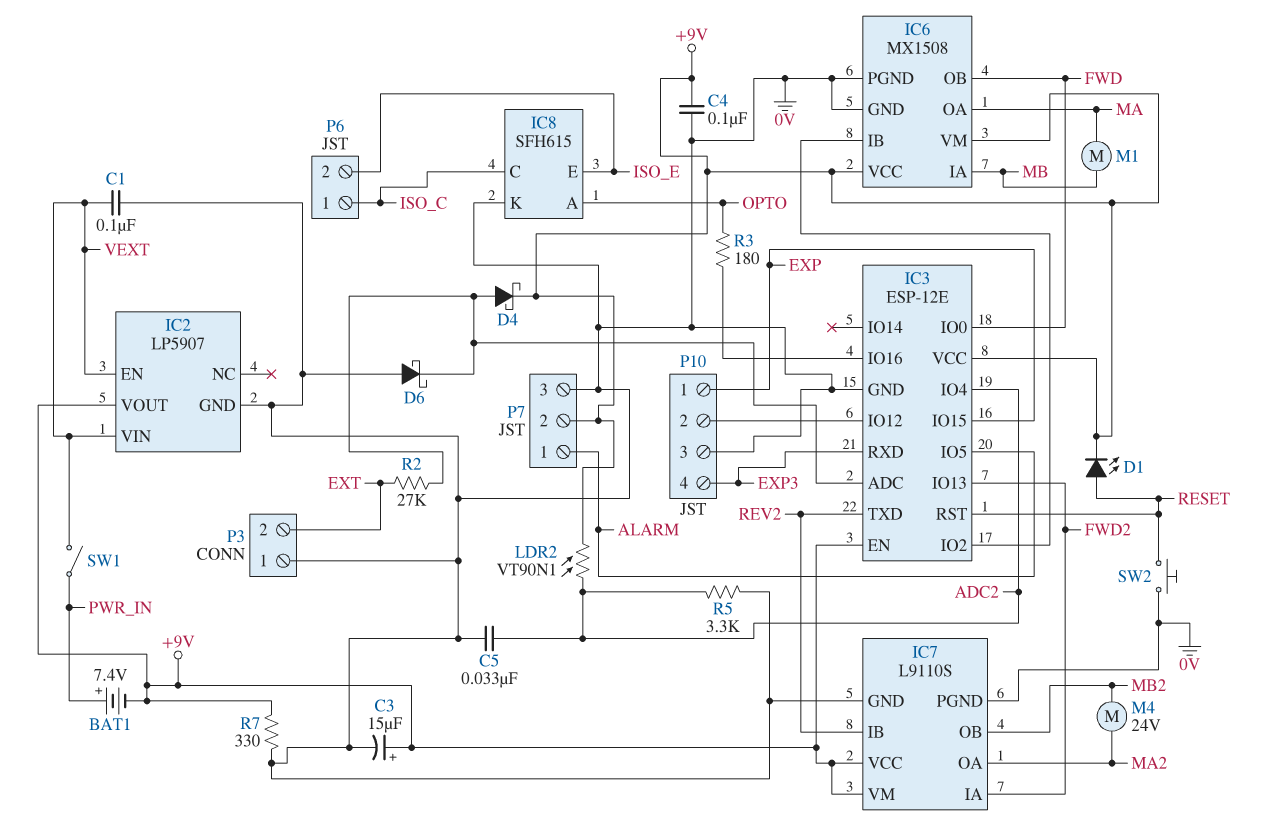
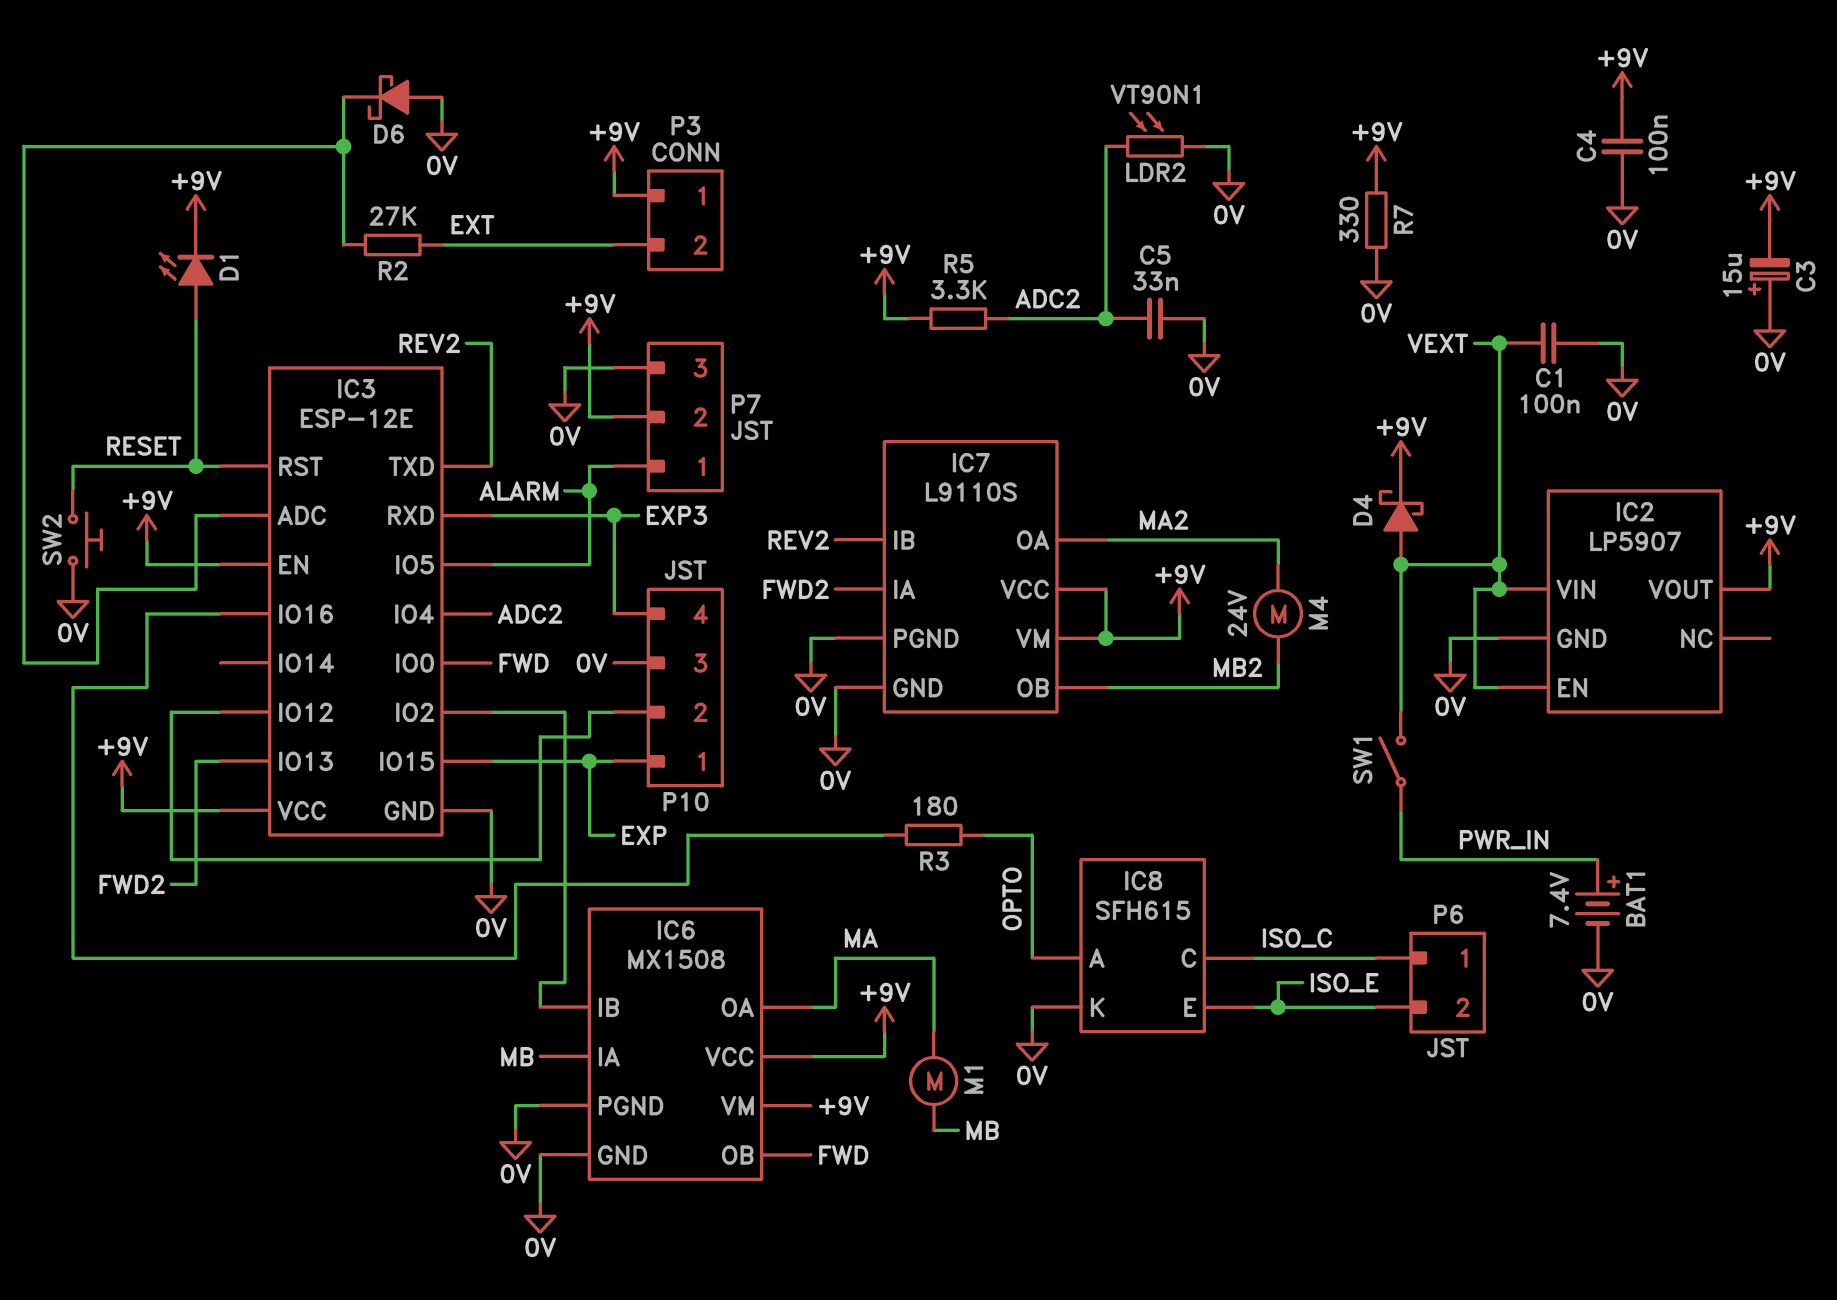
BAT1: 7.4V (plus PWR_IN, minus +9V) -> 7.4V (plus PWR_IN, minus 0V)
C3: 15uF (plus +9V, minus 0V) -> 15uF (plus 0V, minus +9V)
D4: schottky (A IC3/ADC, K +9V) -> schottky (A VEXT, K +9V)
LDR2: VT90N1 (+9V, ADC2) -> VT90N1 (0V, ADC2)
P3 pin 1: 0V -> +9V
R5: 3.3k (0V, ADC2) -> 3.3k (+9V, ADC2)

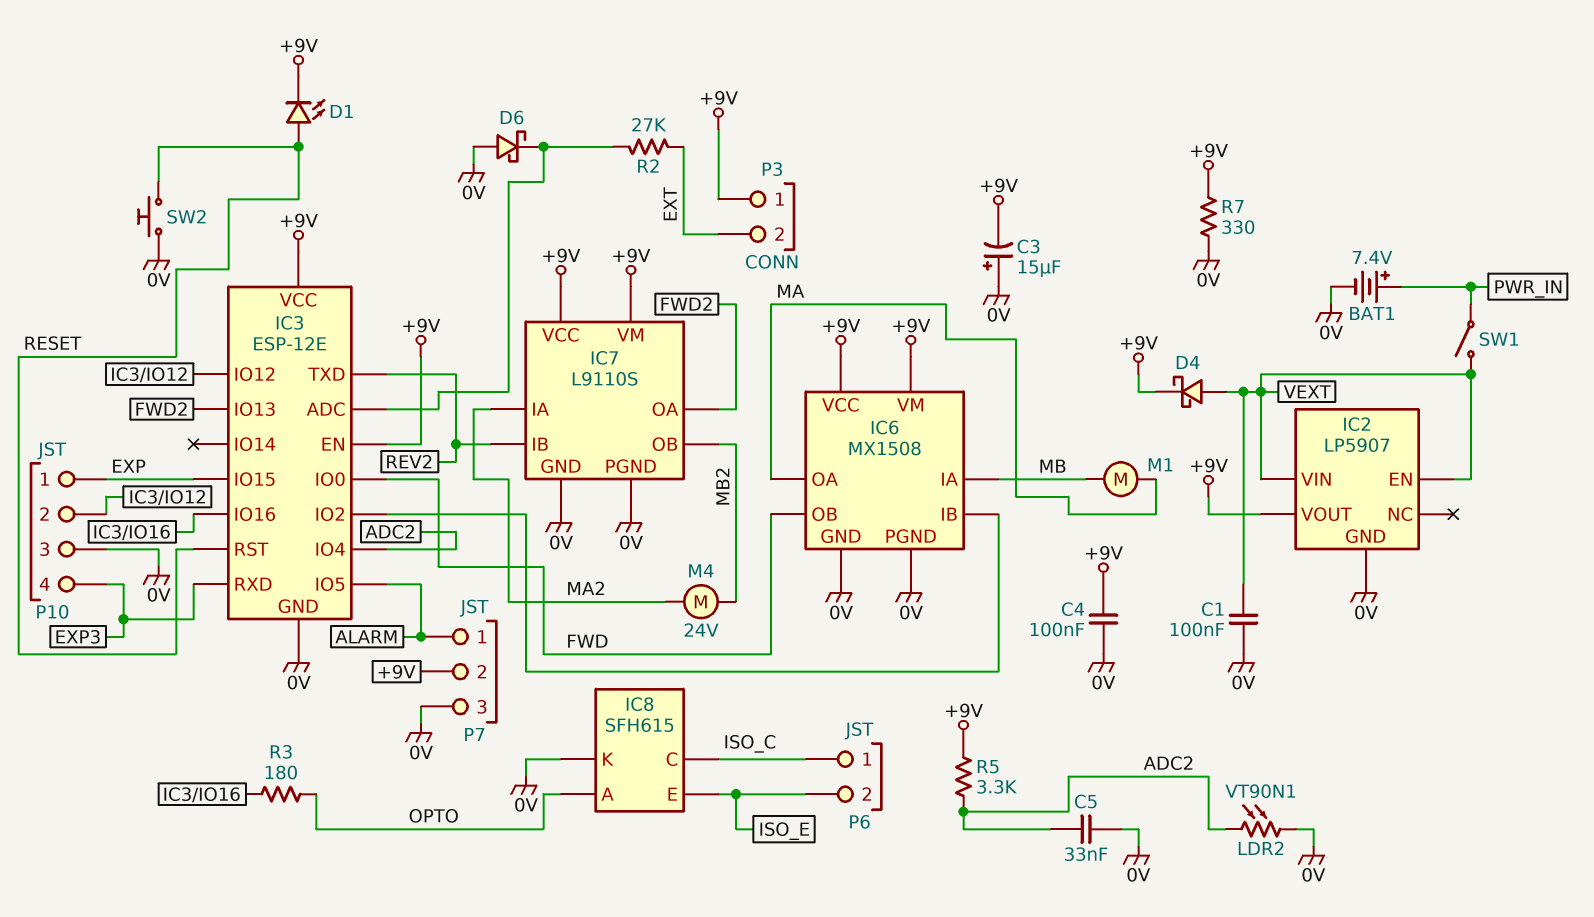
IC7 pin IA: FWD2 -> MA2
IC7 pin OA: MA2 -> FWD2

